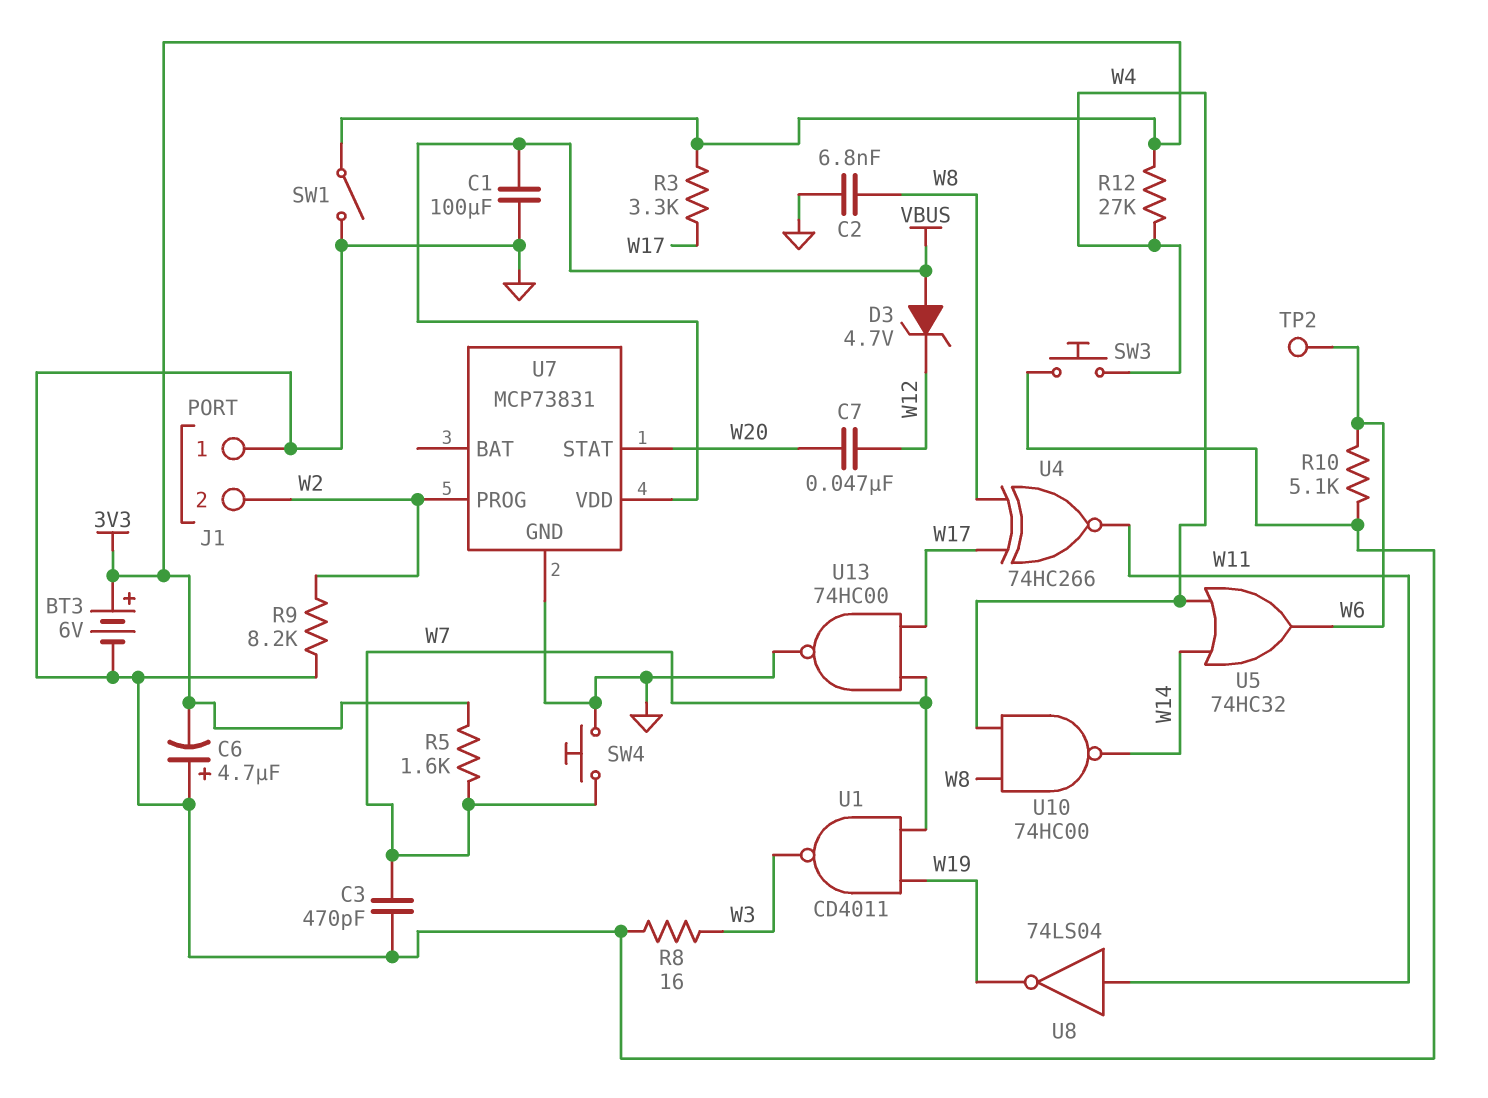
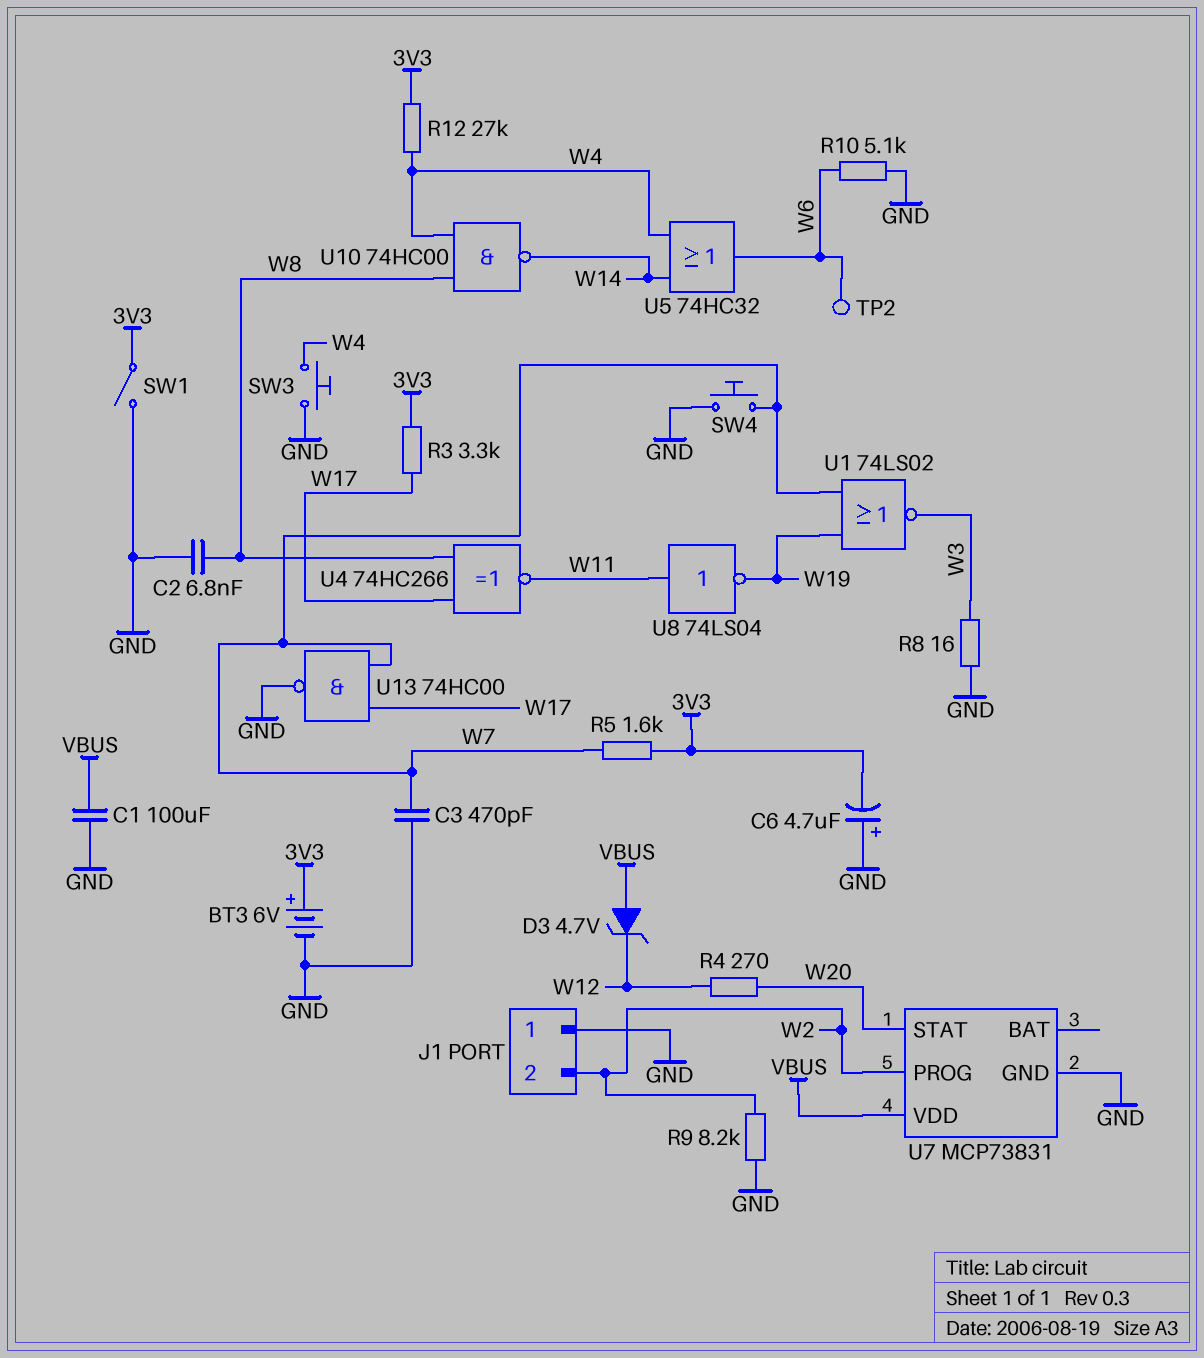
C7: 47nF (W12, W20) -> none
R4: none -> 270 (W12, W20)
U1: NAND CD4011 (in W7, in W19, out W3) -> NOR 74LS02 (in W7, in W19, out W3)

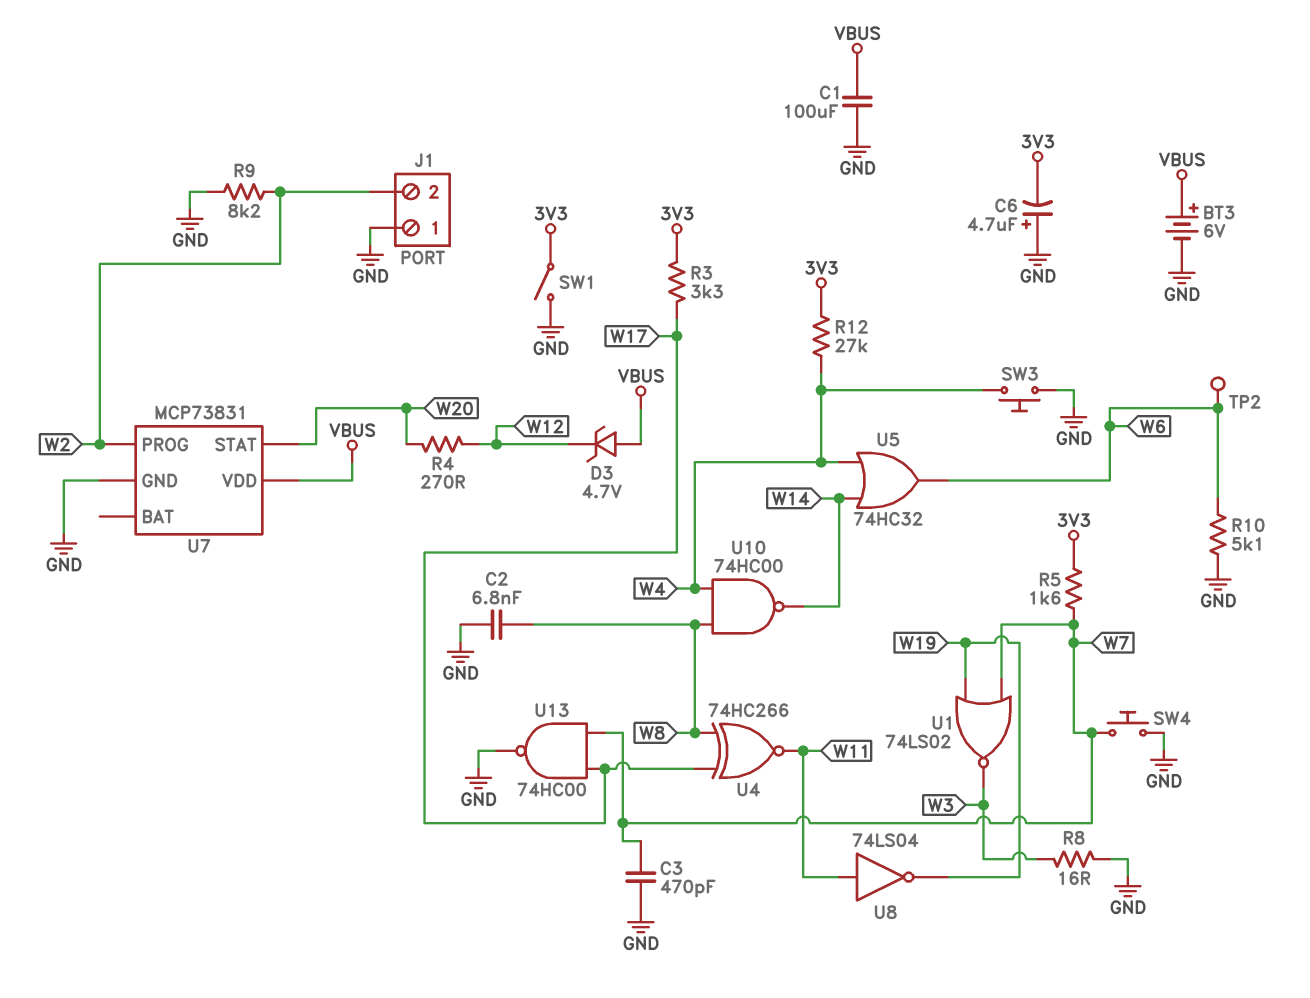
BT3: 6V (plus 3V3, minus GND) -> 6V (plus VBUS, minus GND)

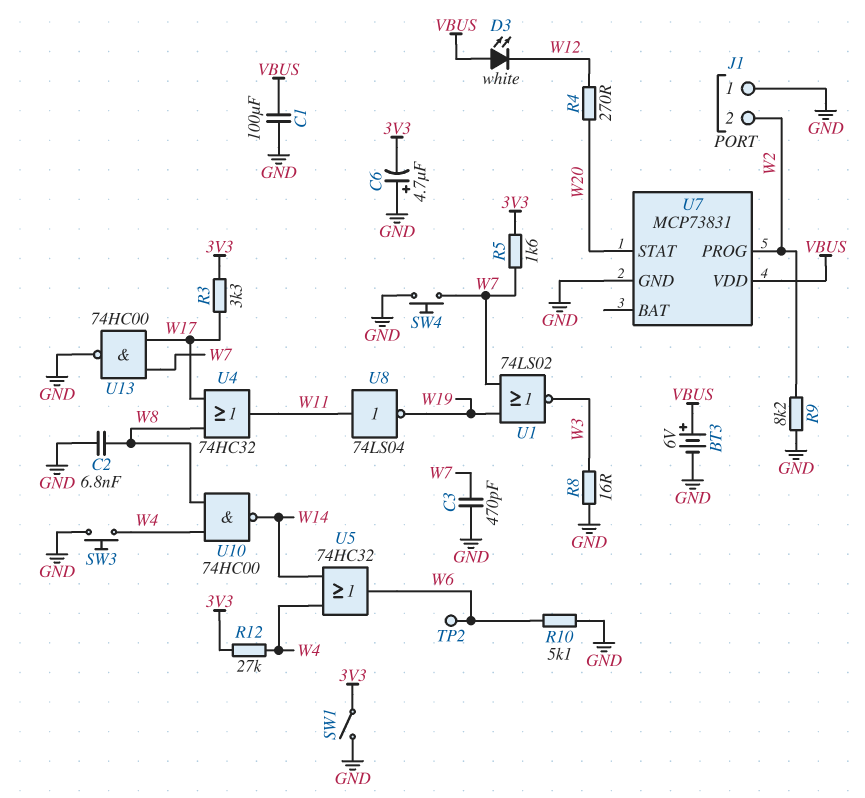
D3: zener 4.7V (A VBUS, K W12) -> LED white (A VBUS, K W12)
U4: XNOR 74HC266 (in W8, in W17, out W11) -> OR 74HC32 (in W8, in W17, out W11)

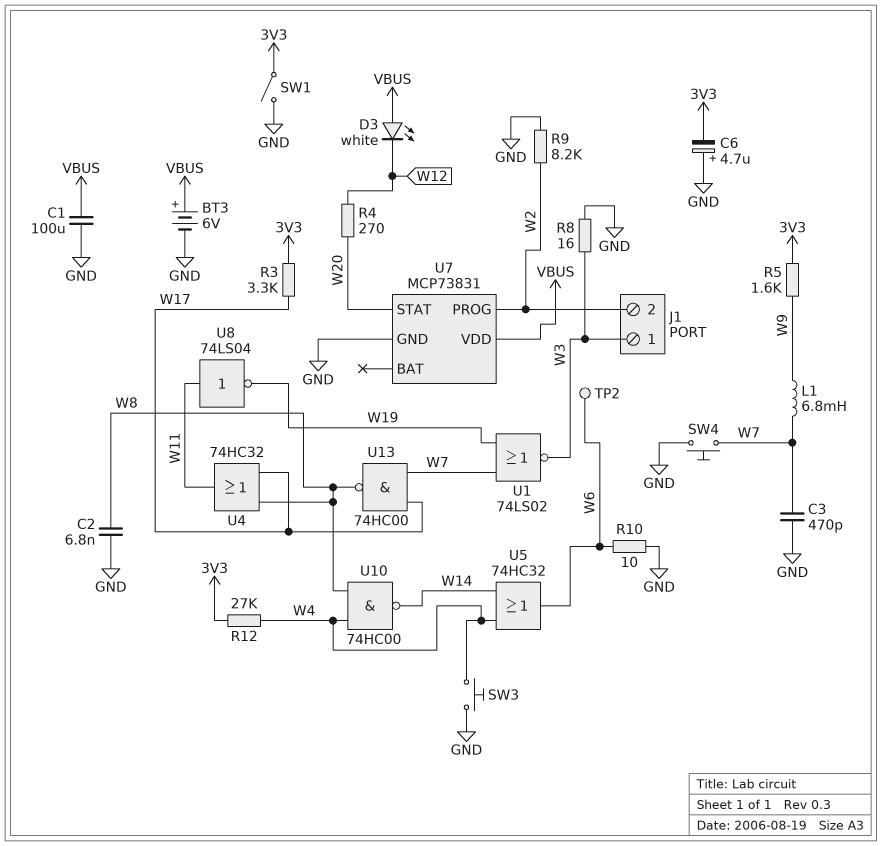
J1 pin 1: GND -> W3
L1: none -> 6.8mH (W7, W9)
R5: 1.6k (3V3, W7) -> 1.6k (3V3, W9)
R10: 5.1k (GND, W6) -> 10 (GND, W6)
U13: NAND 74HC00 (in W7, in W17, out GND) -> NAND 74HC00 (in W7, in W17, out W8)

